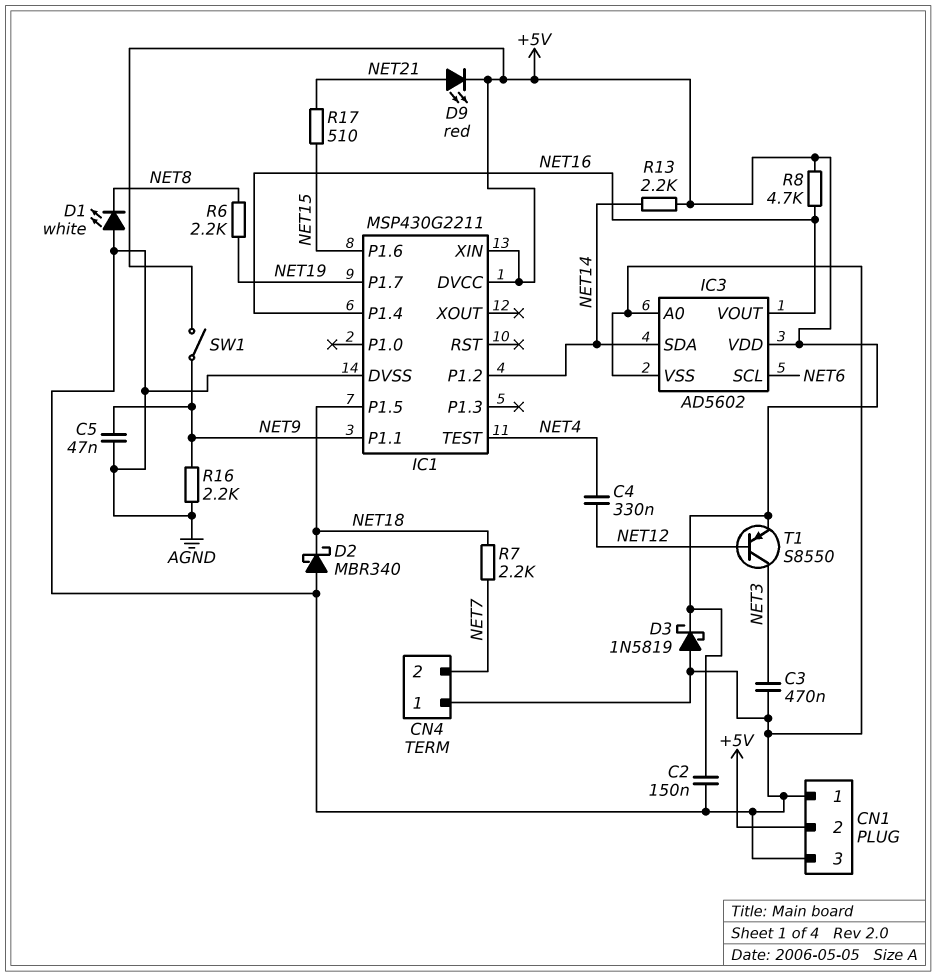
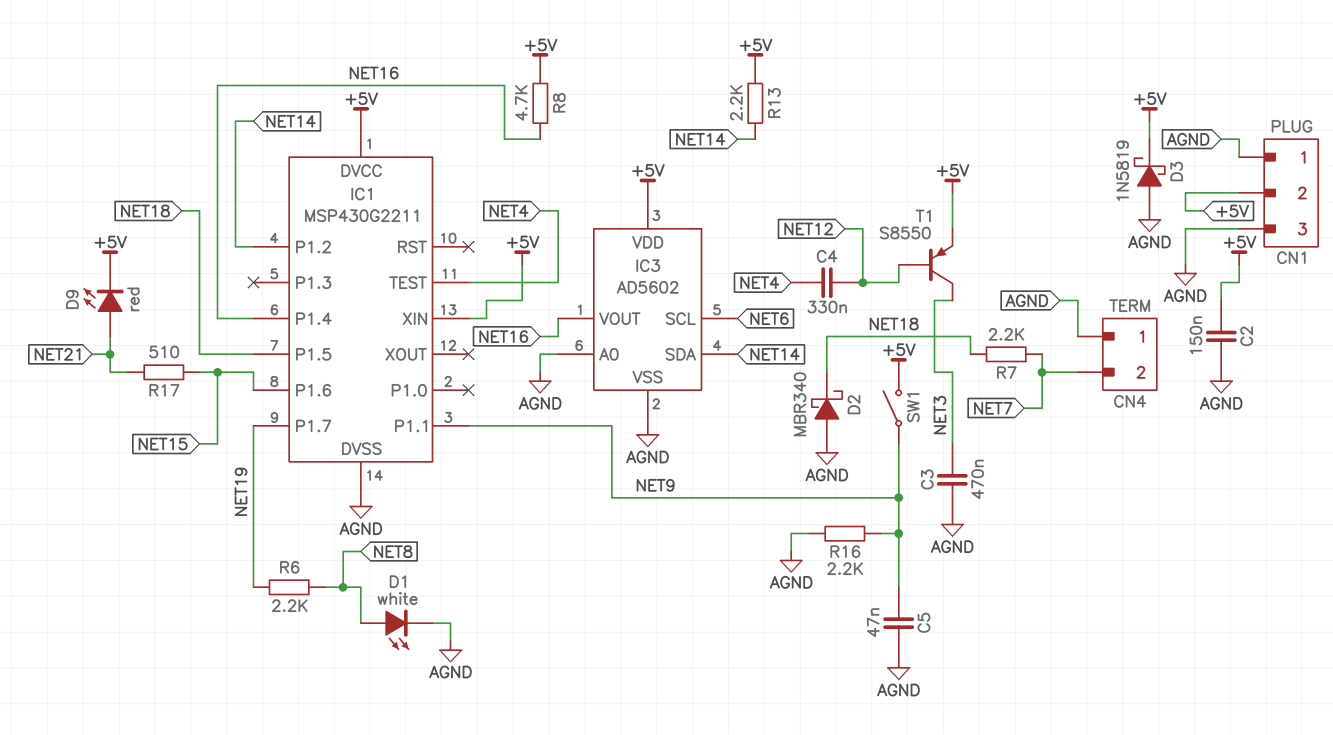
D1: LED white (A AGND, K NET8) -> LED white (A NET8, K AGND)

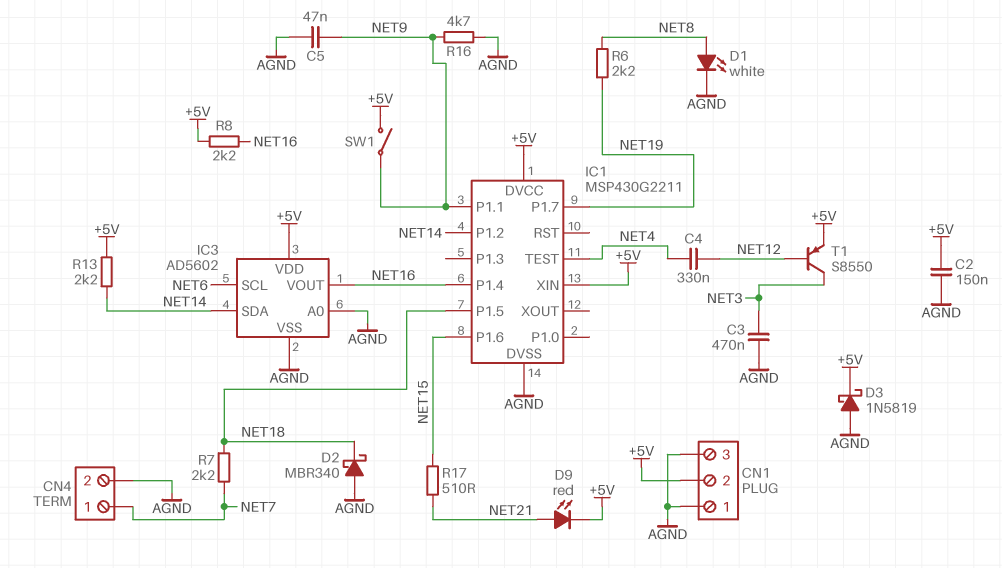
CN4 pin 1: AGND -> NET7
CN4 pin 2: NET7 -> AGND
R8: 4.7k (+5V, NET16) -> 2.2k (+5V, NET16)
R16: 2.2k (AGND, NET9) -> 4.7k (AGND, NET9)

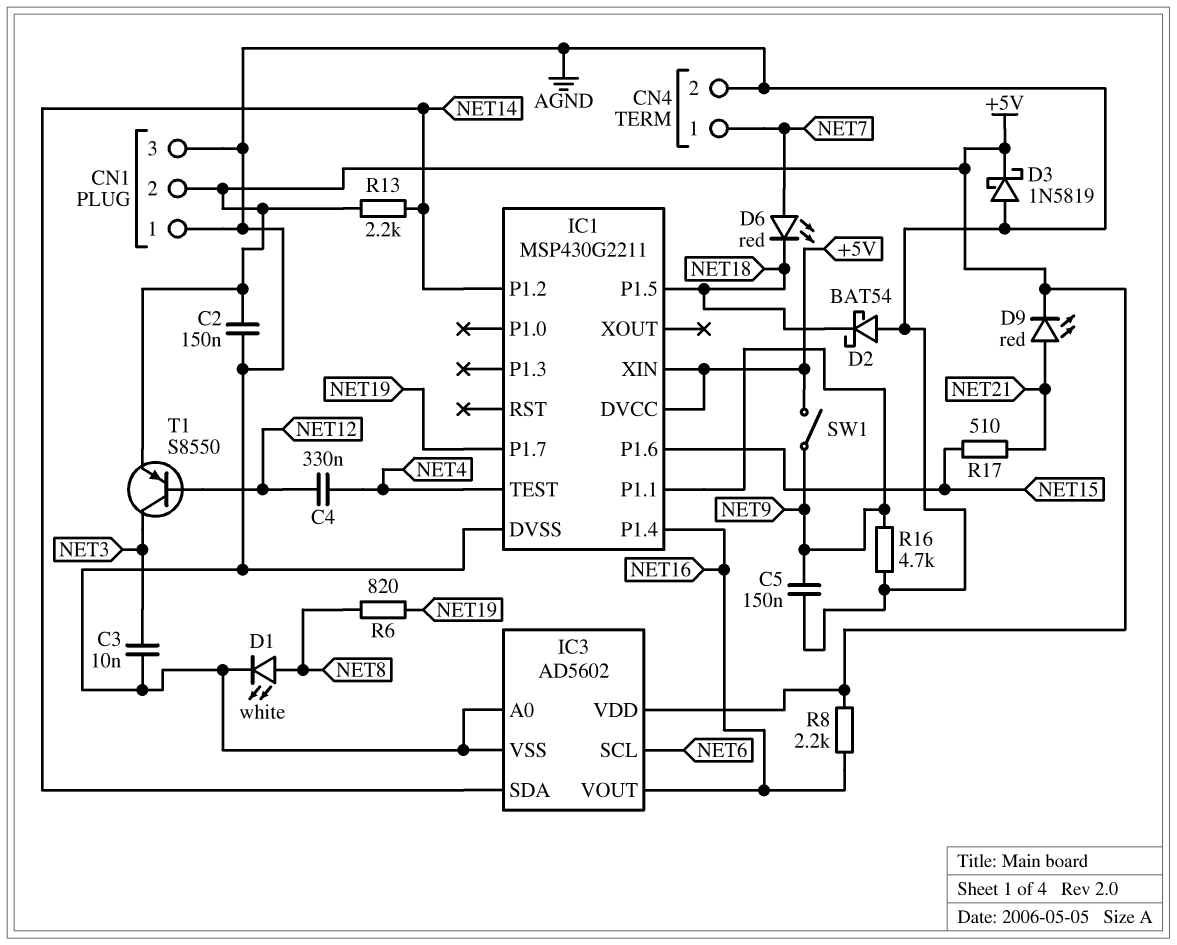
C3: 470nF (AGND, NET3) -> 10nF (AGND, NET3)
C5: 47nF (AGND, NET9) -> 150nF (AGND, NET9)
D2: schottky MBR340 (A AGND, K NET18) -> schottky BAT54 (A AGND, K NET18)
D6: none -> LED red (A NET7, K NET18)
R6: 2.2k (NET8, NET19) -> 820 (NET8, NET19)
R7: 2.2k (NET7, NET18) -> none

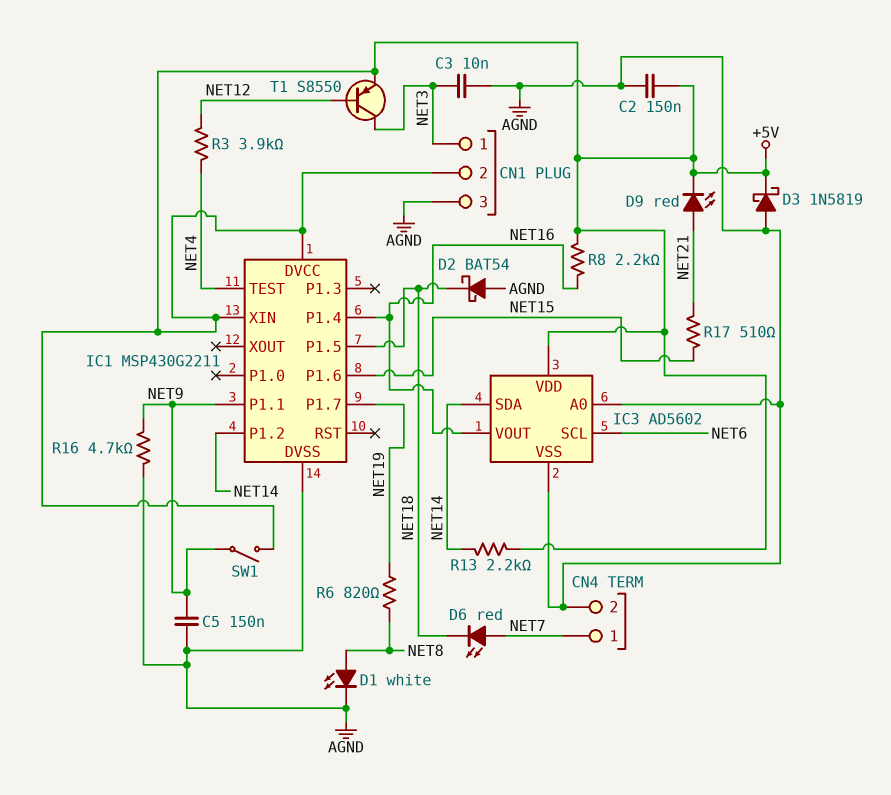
C4: 330nF (NET4, NET12) -> none
CN1 pin 1: AGND -> NET3
R3: none -> 3.9k (NET4, NET12)

